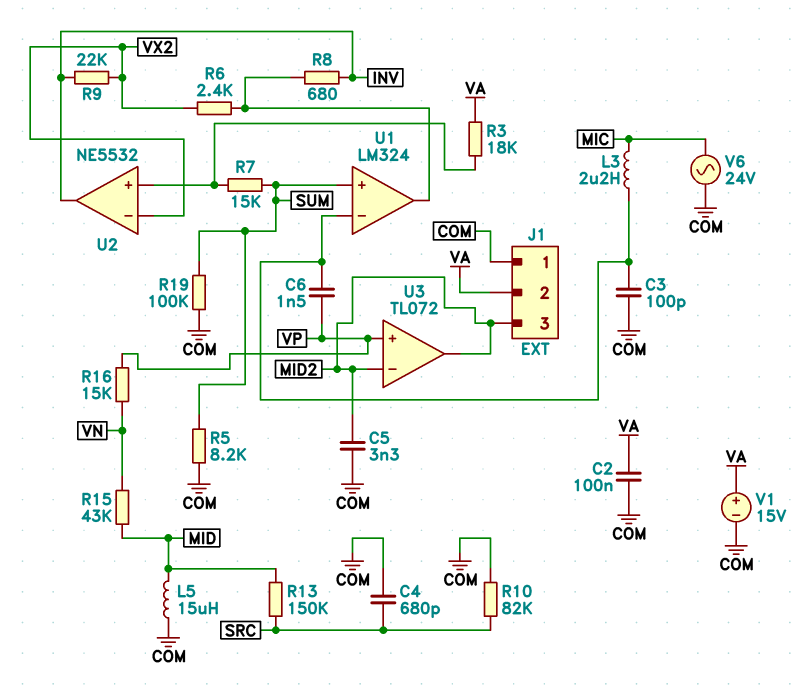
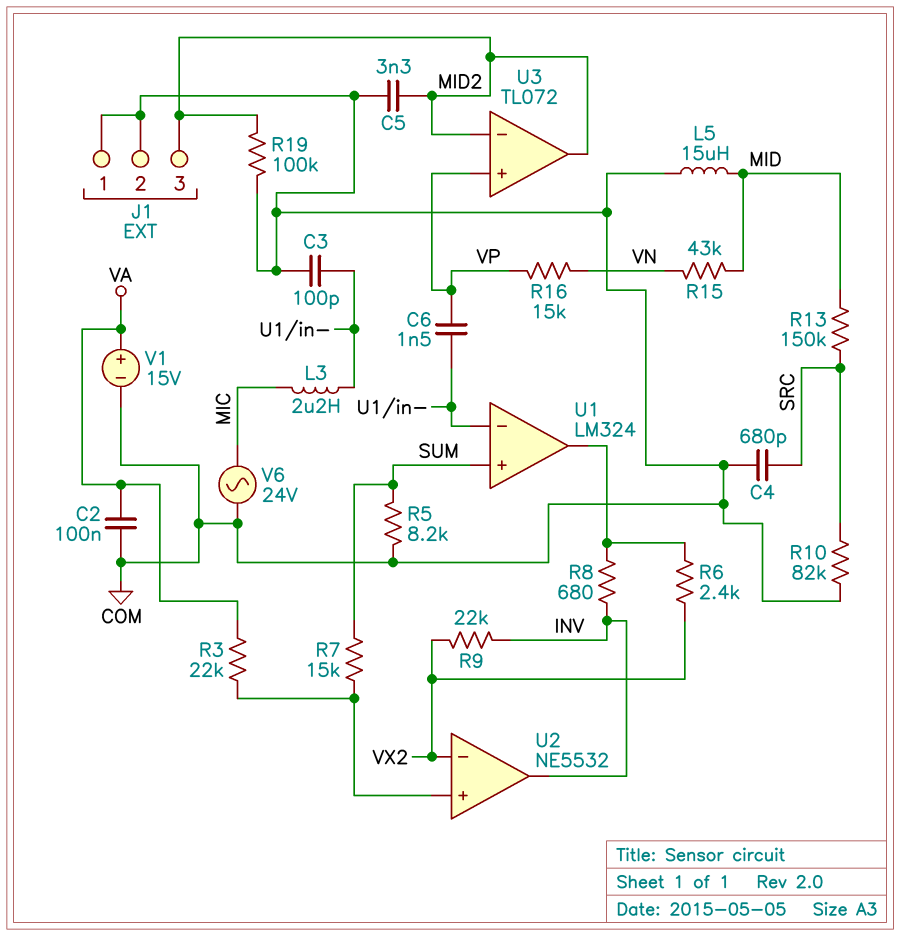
J1 pin 2: VA -> COM
R3: 18k (U2/in+, VA) -> 22k (U2/in+, VA)
R19: 100k (COM, SUM) -> 100k (COM, MID2)

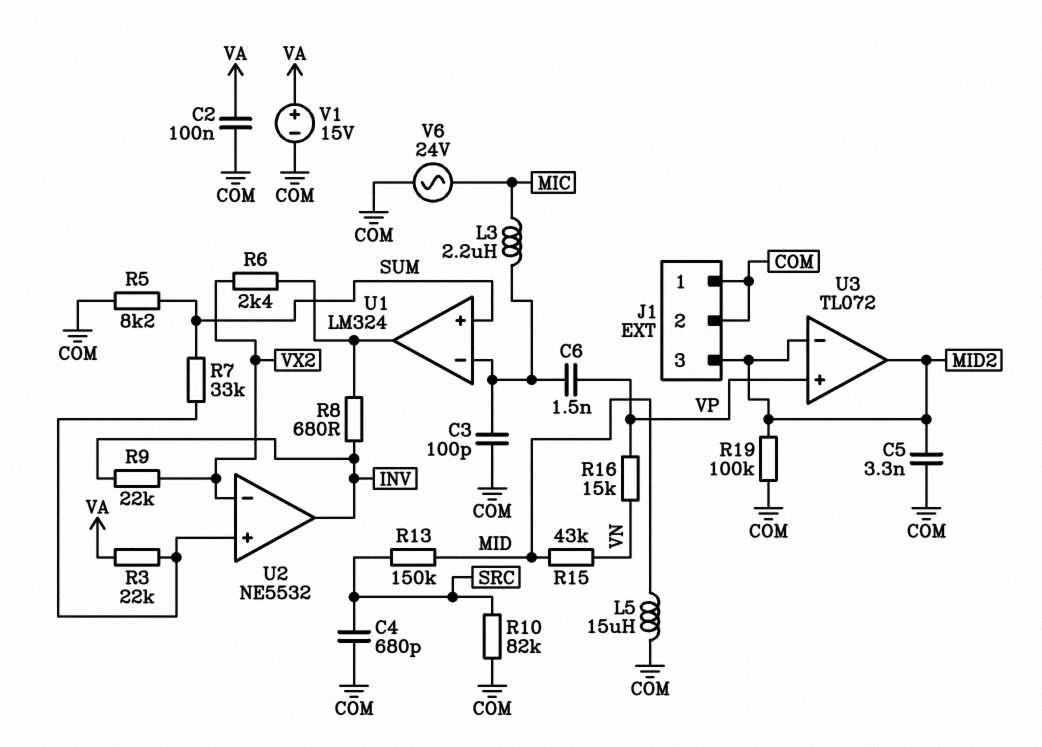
R7: 15k (SUM, U2/in+) -> 33k (SUM, U2/in+)

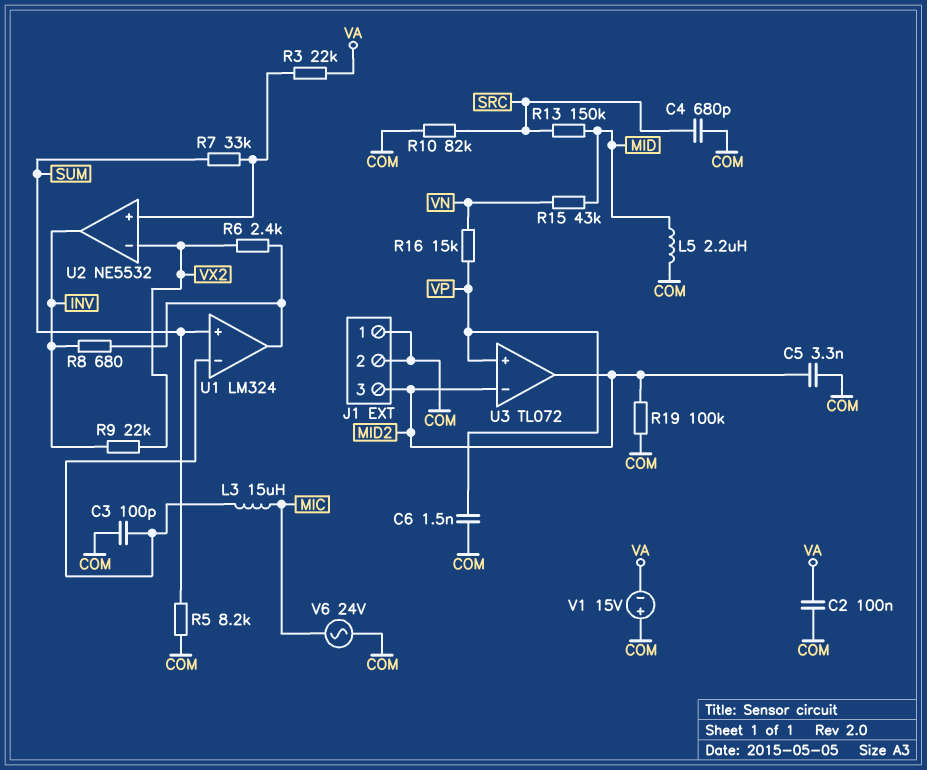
C6: 1.5nF (U1/in-, VP) -> 1.5nF (COM, VP)
L3: 2.2uH (MIC, U1/in-) -> 15uH (MIC, U1/in-)
L5: 15uH (COM, MID) -> 2.2uH (COM, MID)
V1: 15V (plus VA, minus COM) -> 15V (plus COM, minus VA)

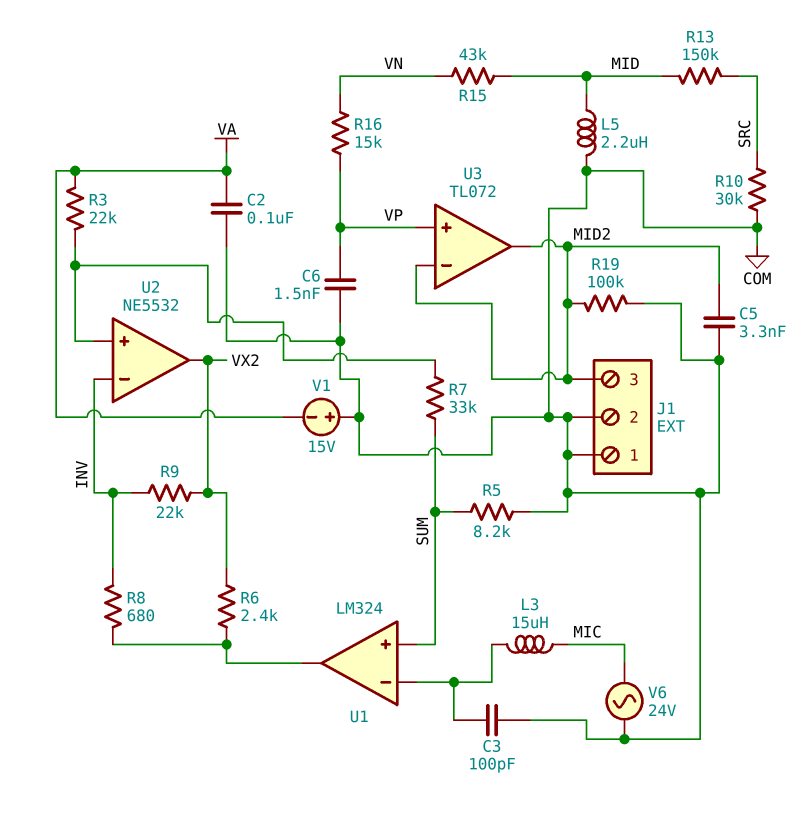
C4: 680pF (COM, SRC) -> none
R10: 82k (COM, SRC) -> 30k (COM, SRC)
U2 pin in-: VX2 -> INV
U2 pin out: INV -> VX2

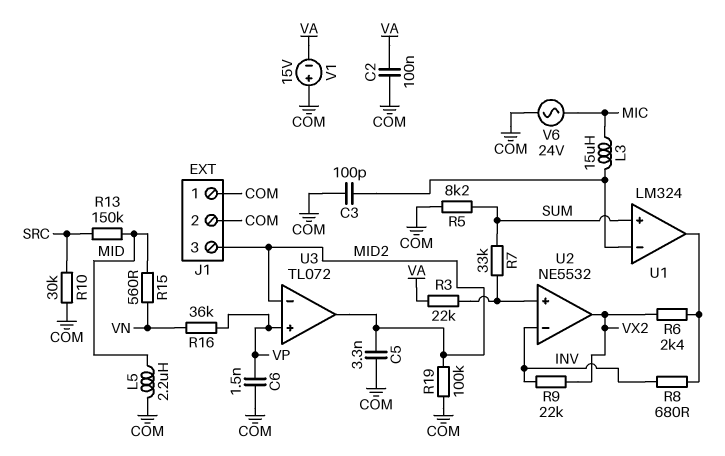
R15: 43k (MID, VN) -> 560 (MID, VN)
R16: 15k (VN, VP) -> 36k (VN, VP)

